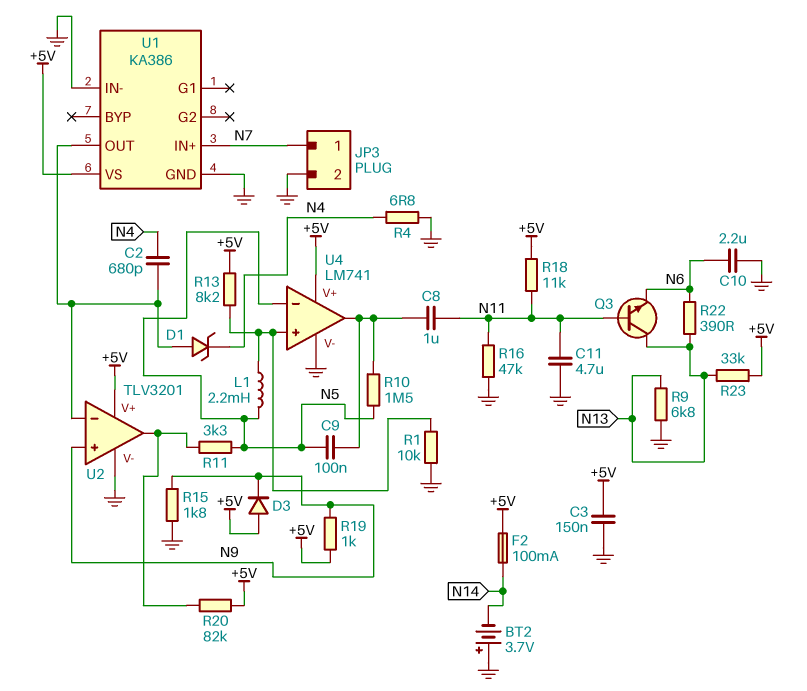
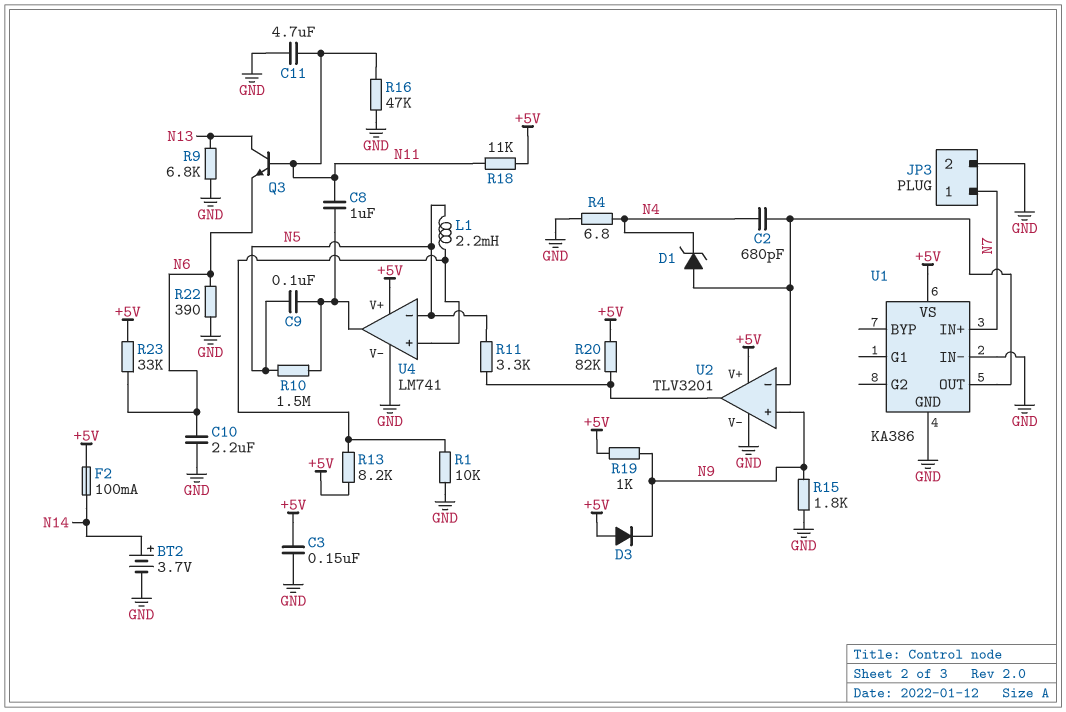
BT2: 3.7V (plus GND, minus N14) -> 3.7V (plus N14, minus GND)
R22: 390 (N6, N13) -> 390 (GND, N6)
R23: 33k (+5V, N13) -> 33k (+5V, N6)

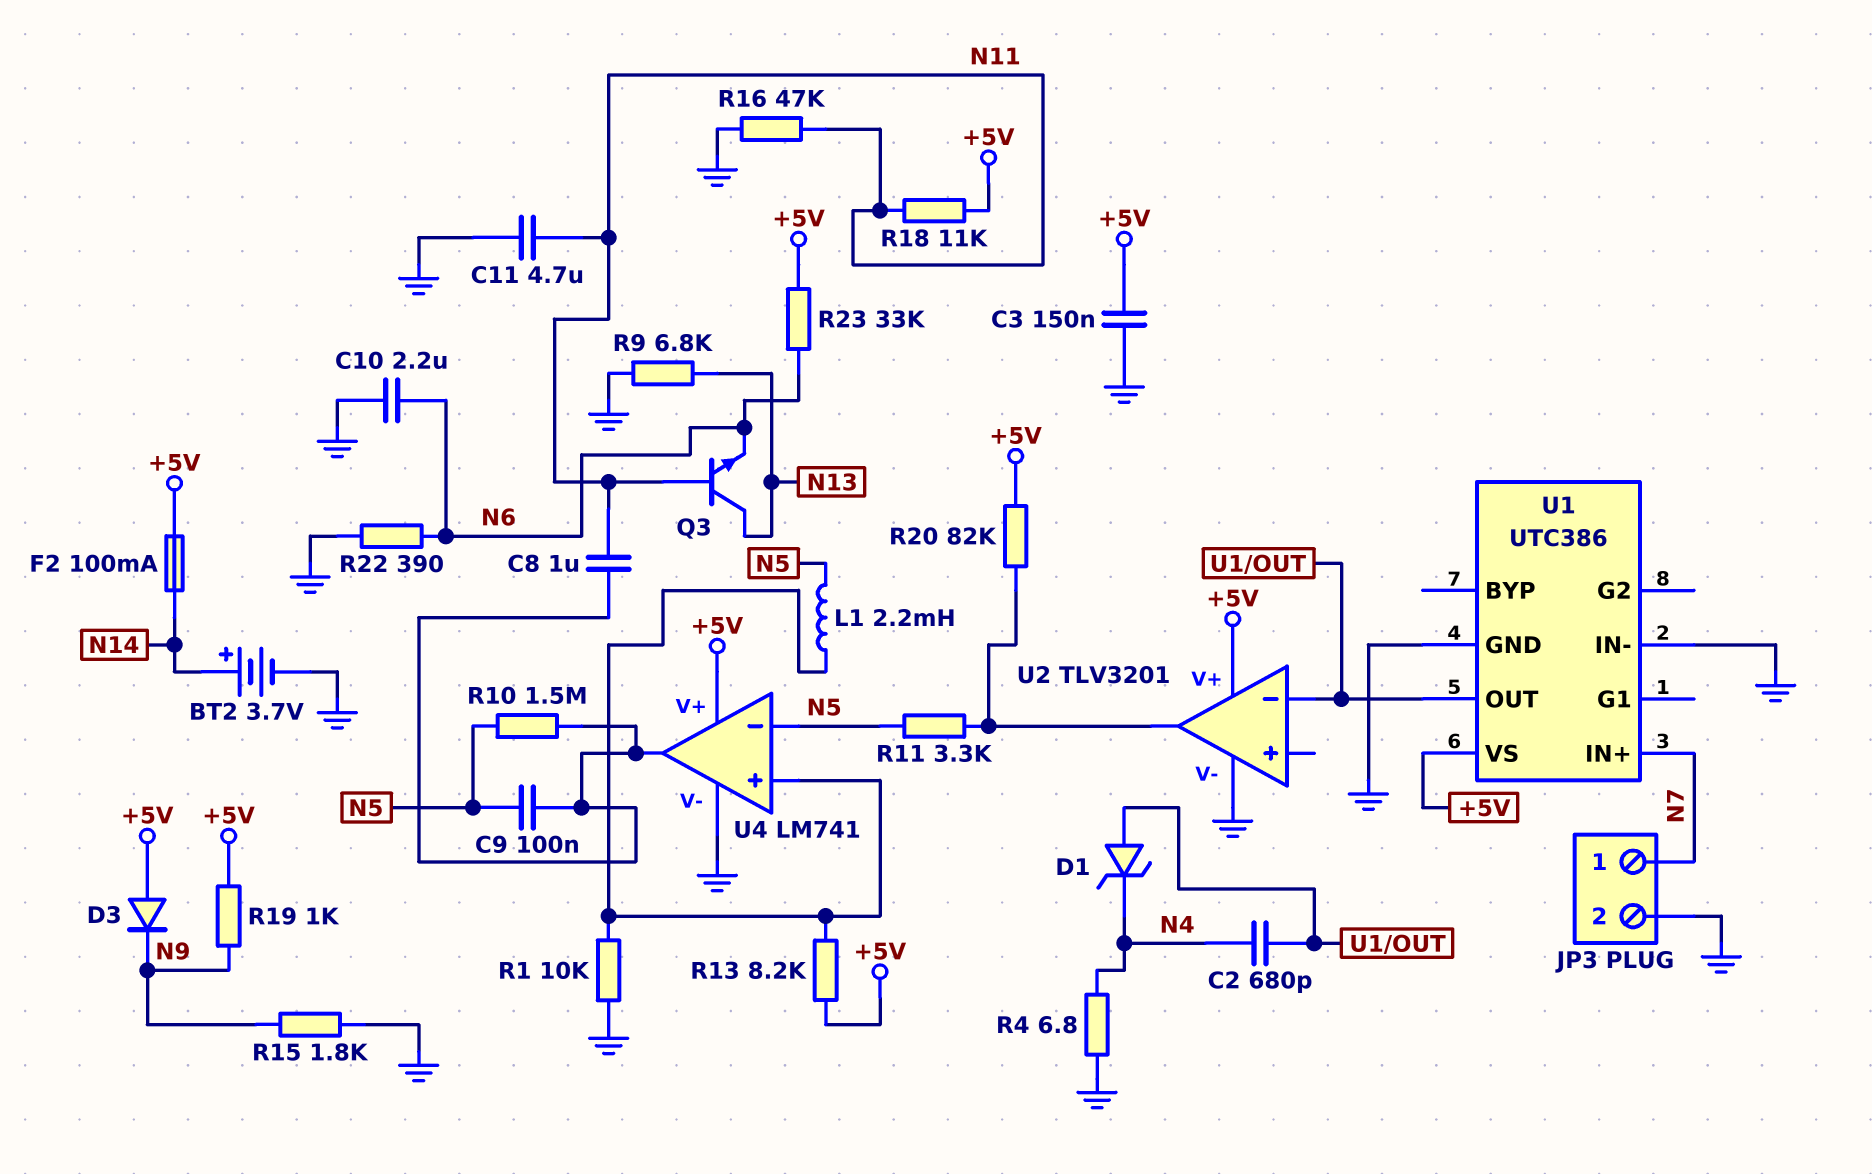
U1: KA386 -> UTC386
U2 pin in+: N9 -> none

